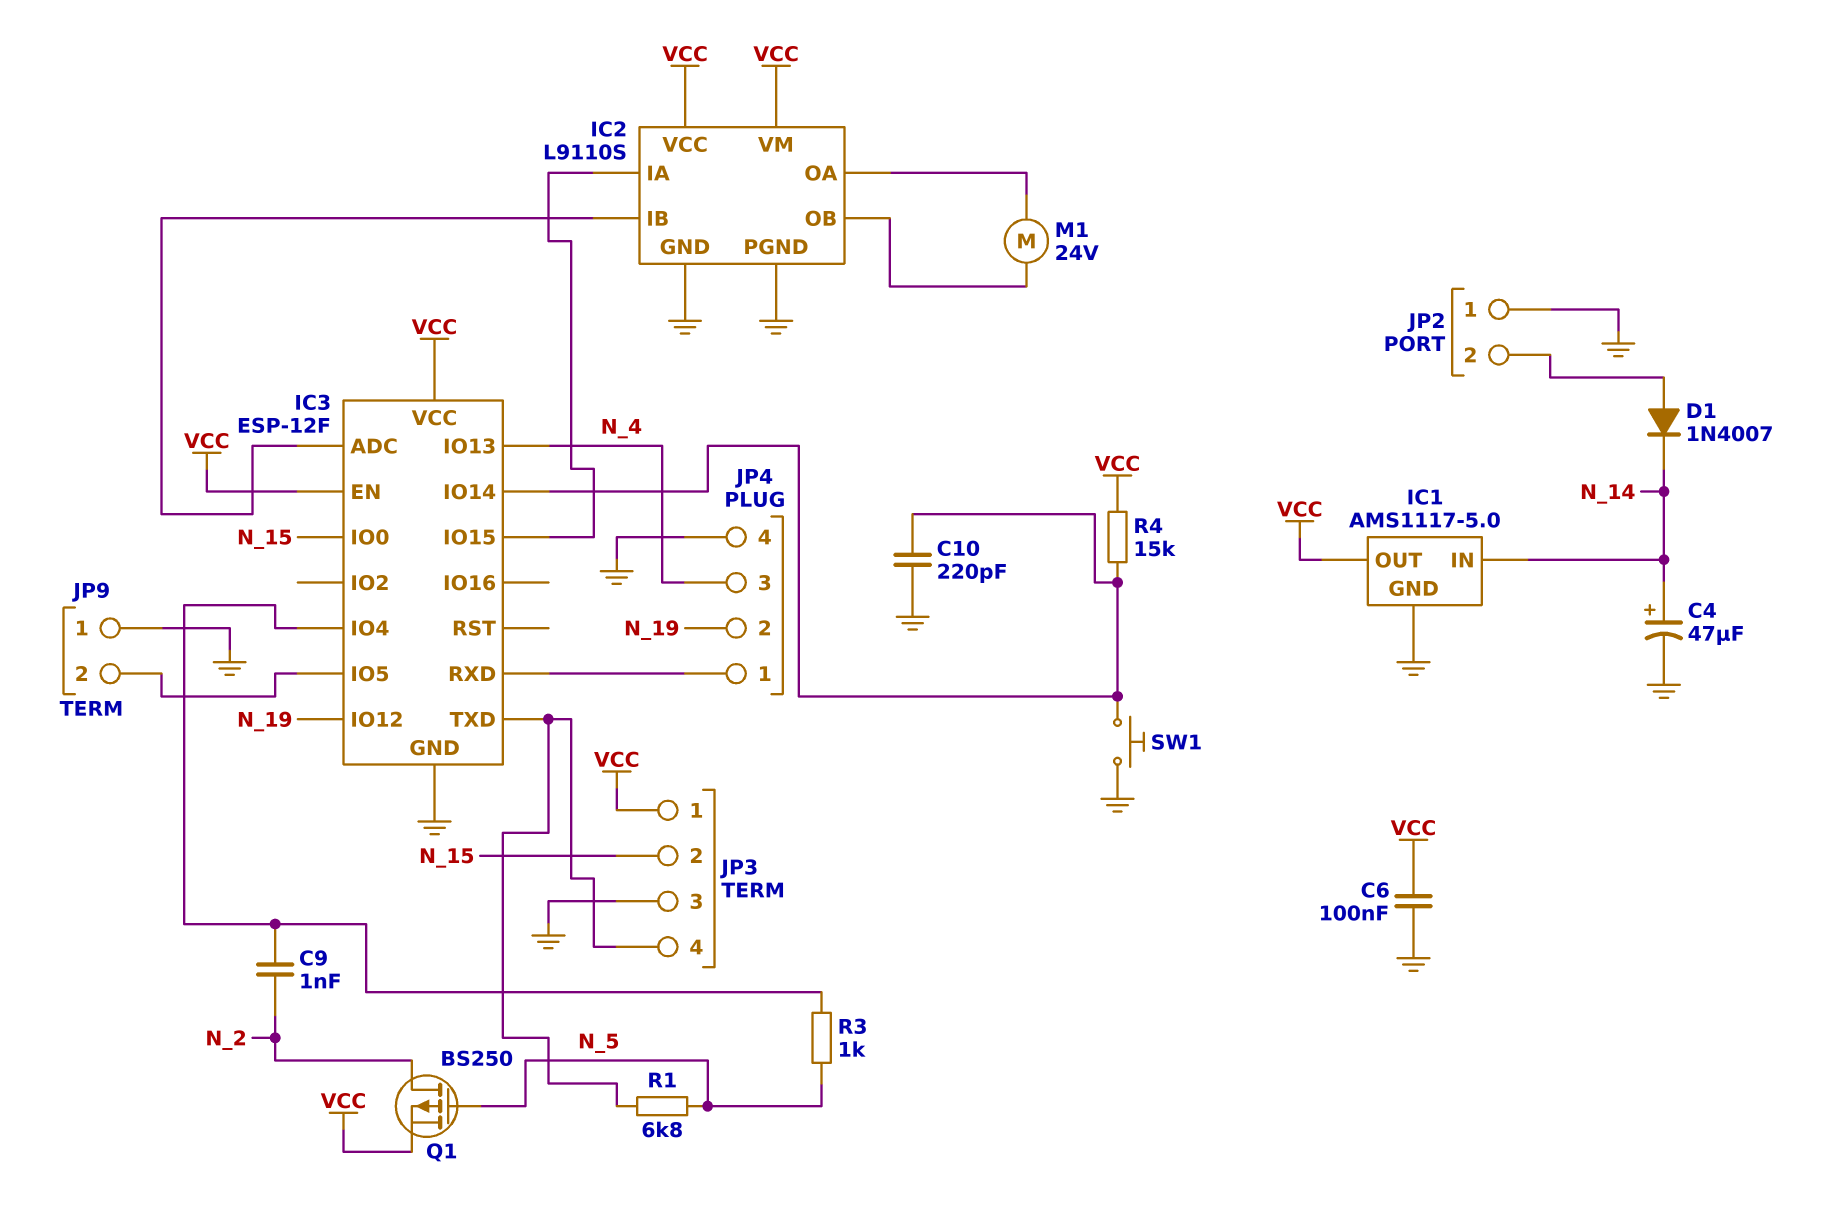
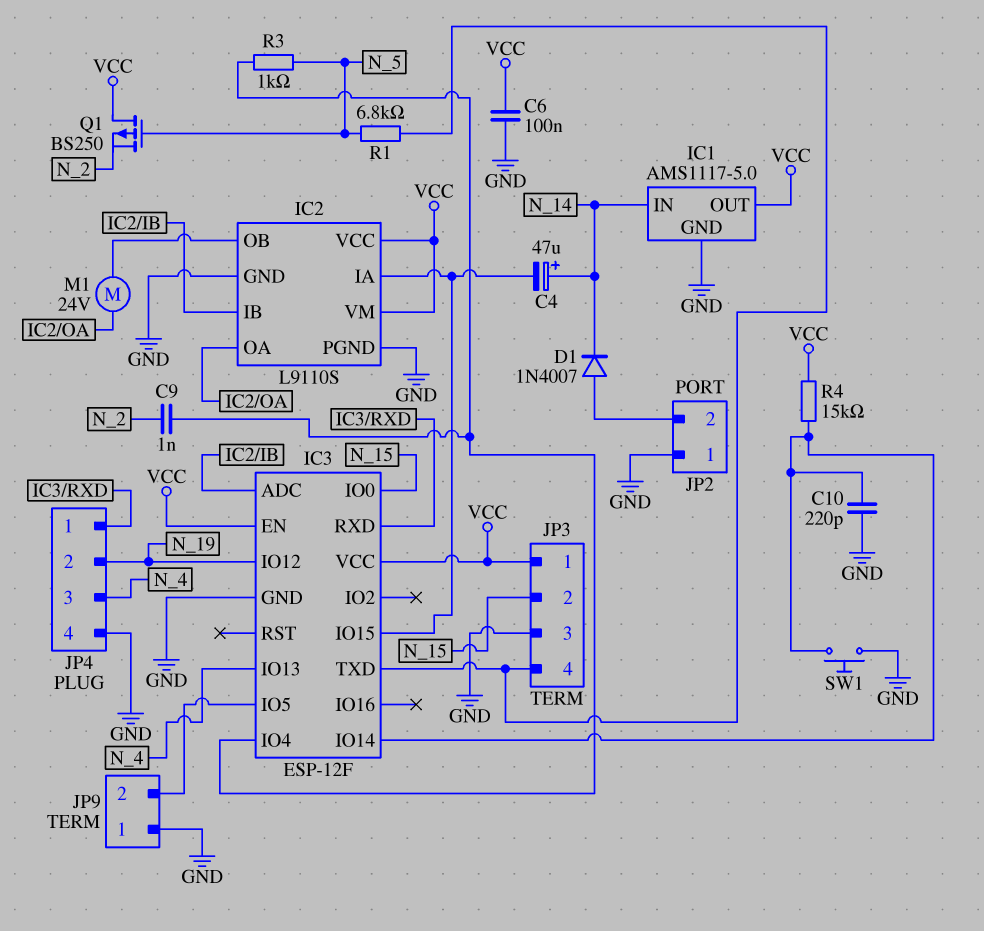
C4: 47uF (plus N_14, minus GND) -> 47uF (plus N_14, minus IC2/IA)
Q1: PMOS BS250 (G N_5, D N_2, S VCC) -> PMOS BS250 (G N_5, D VCC, S N_2)

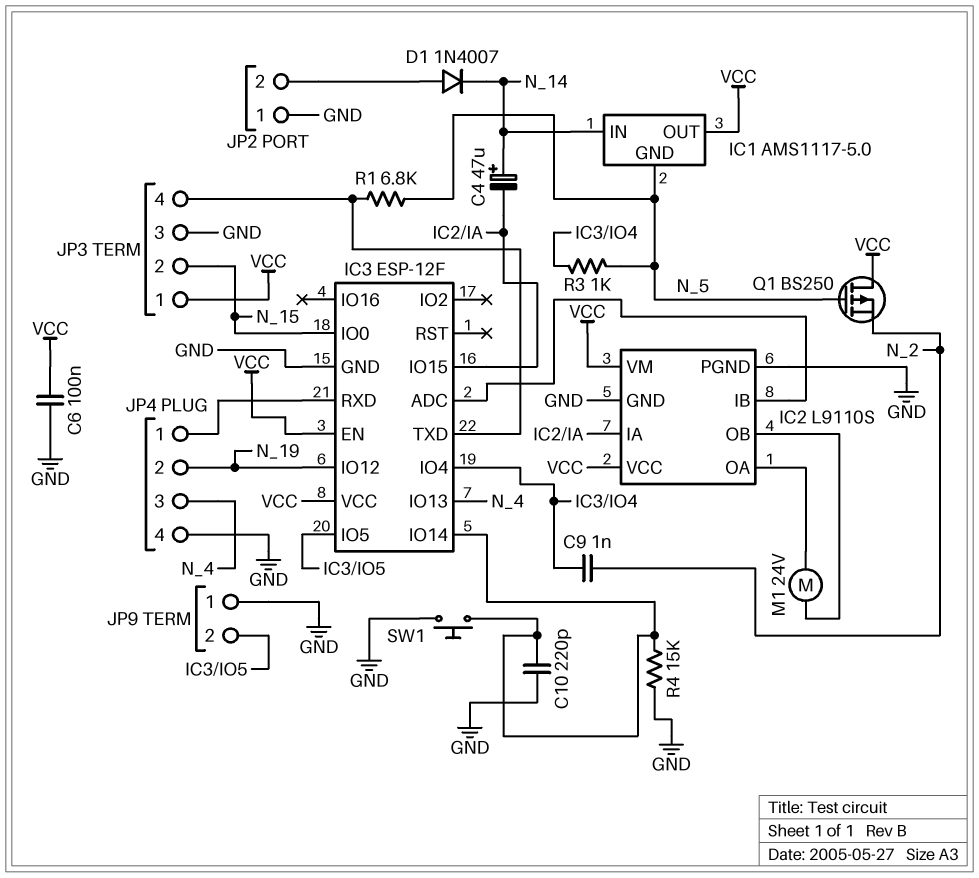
IC1 pin GND: GND -> N_5
R4: 15k (IC3/IO14, VCC) -> 15k (GND, IC3/IO14)

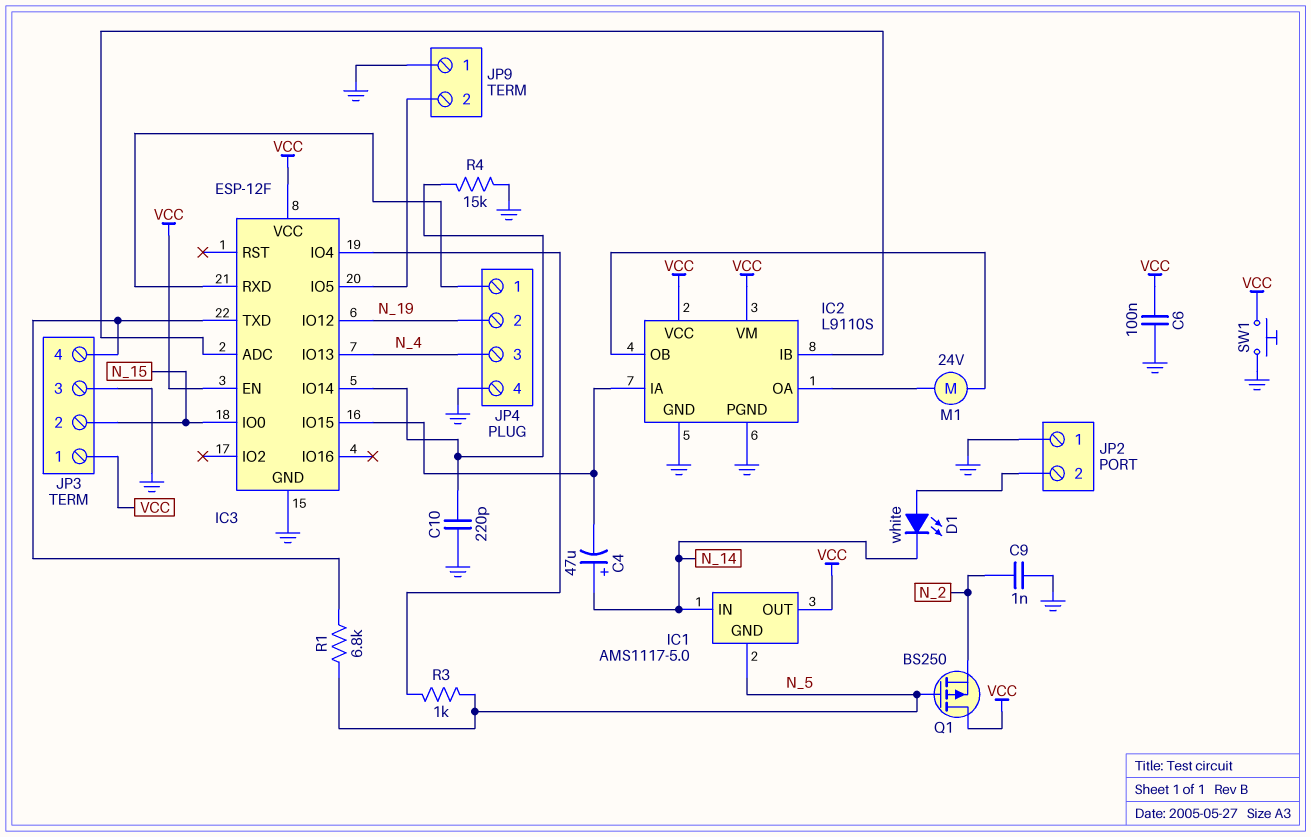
C9: 1nF (IC3/IO4, N_2) -> 1nF (GND, N_2)
D1: diode 1N4007 (A JP2/2, K N_14) -> LED white (A JP2/2, K N_14)
SW1: button (GND, IC3/IO14) -> button (GND, VCC)

